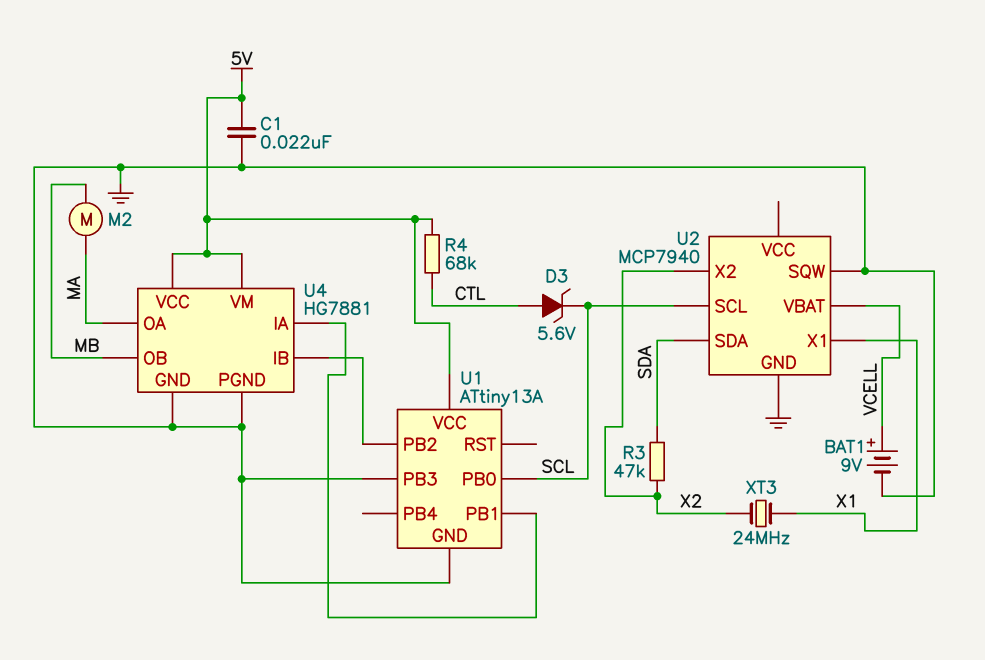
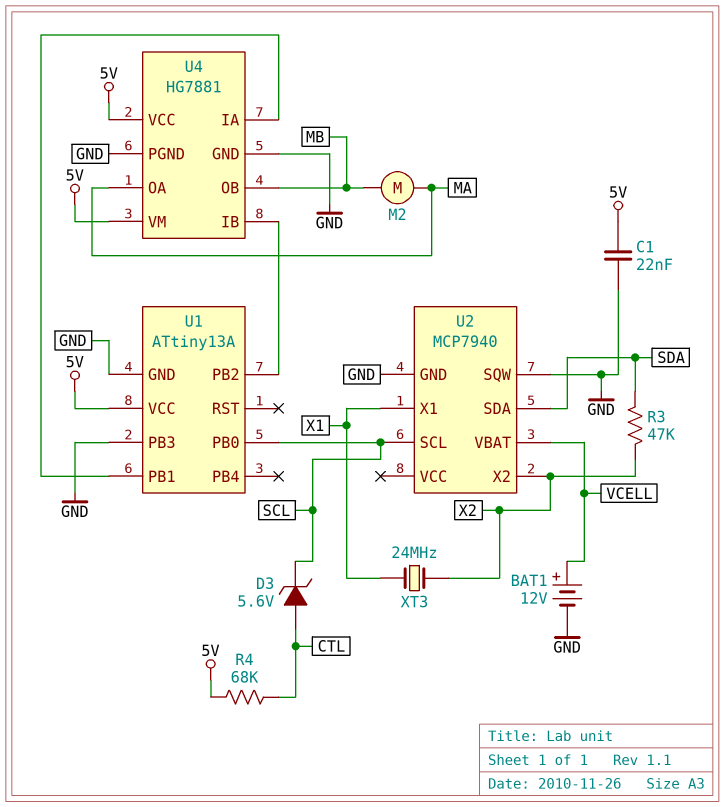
BAT1: 9V (plus VCELL, minus GND) -> 12V (plus VCELL, minus GND)

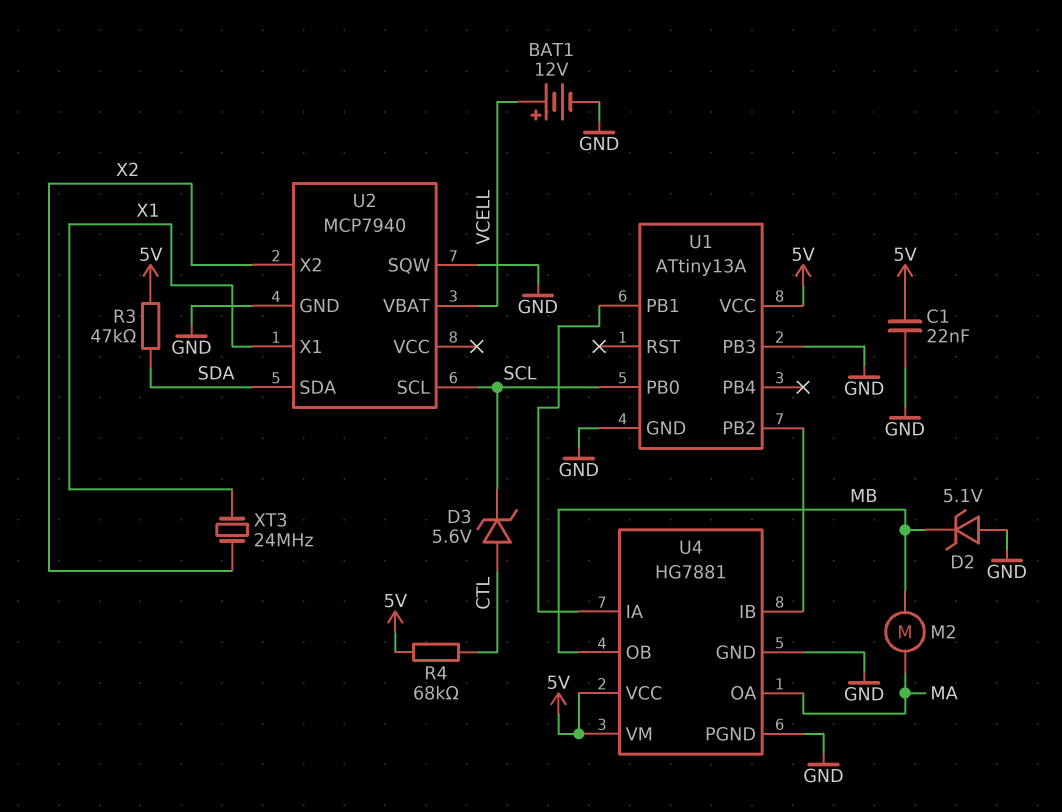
D2: none -> zener 5.1V (A GND, K MB)
R3: 47k (SDA, X2) -> 47k (5V, SDA)

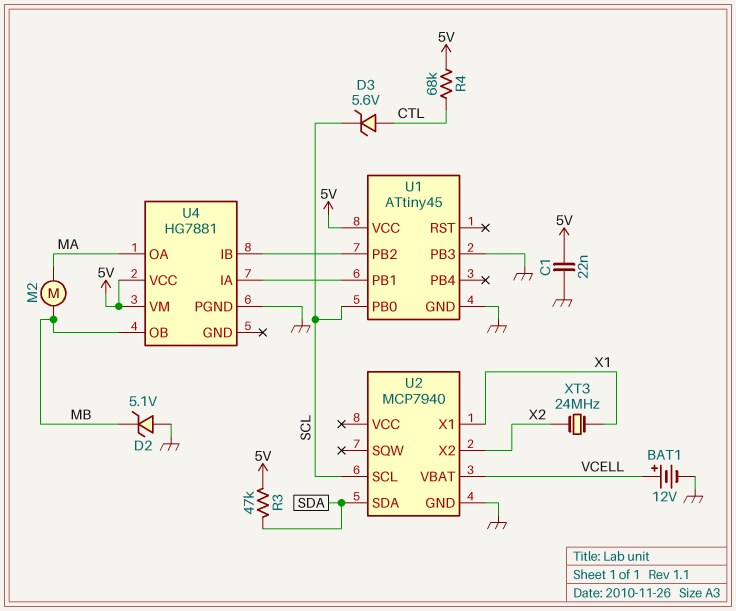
U1: ATtiny13A -> ATtiny45
U2 pin SQW: GND -> none
U4 pin GND: GND -> none

